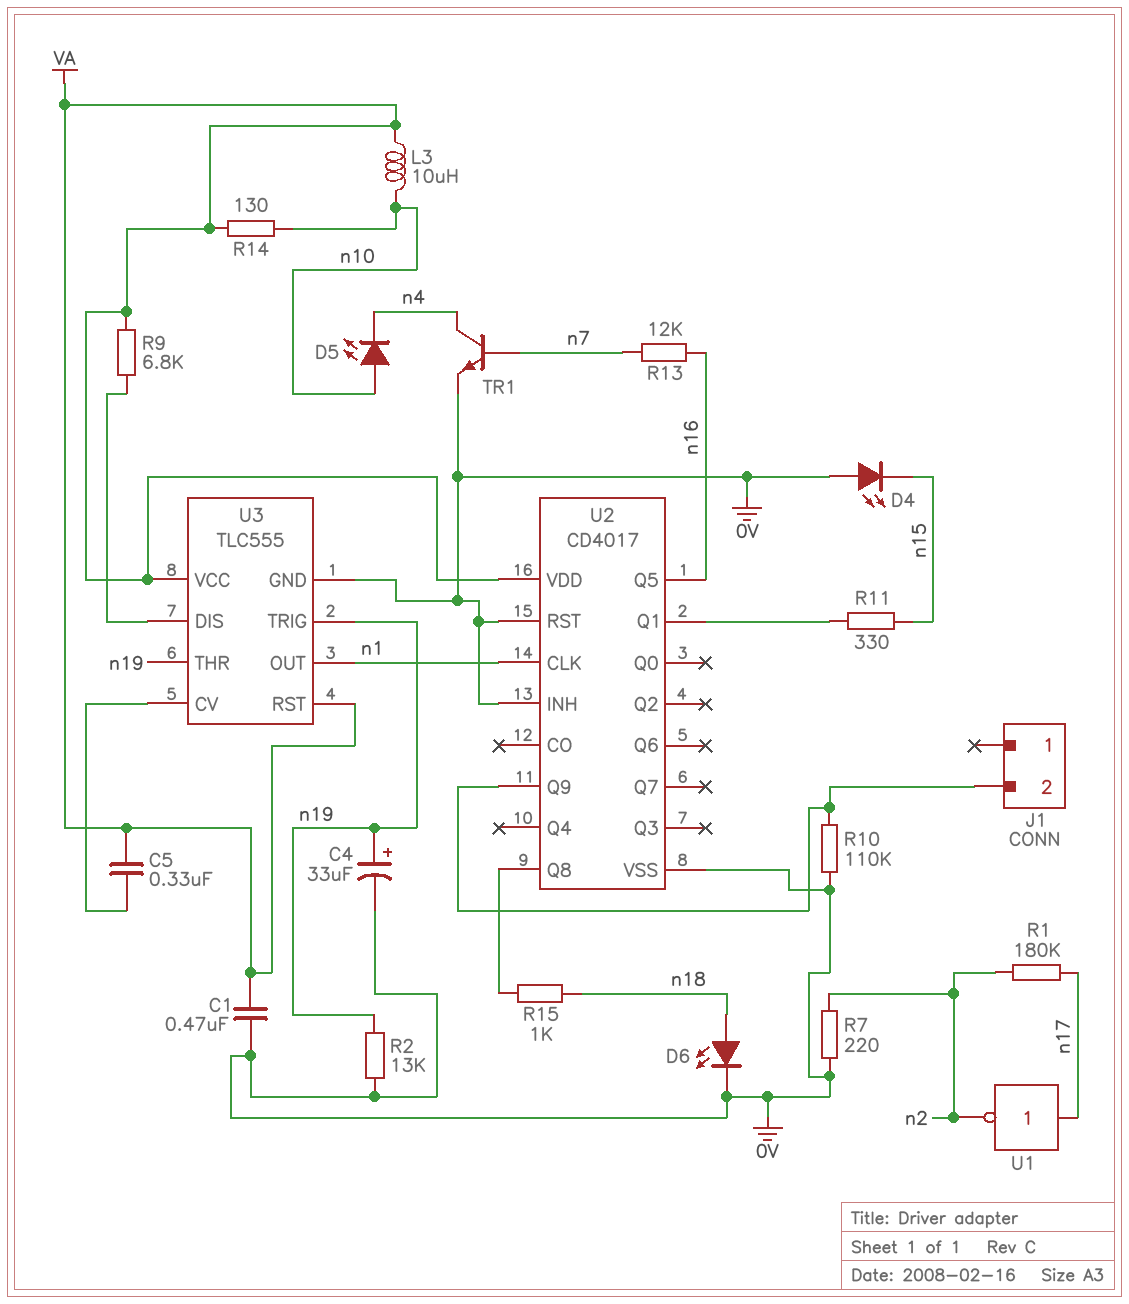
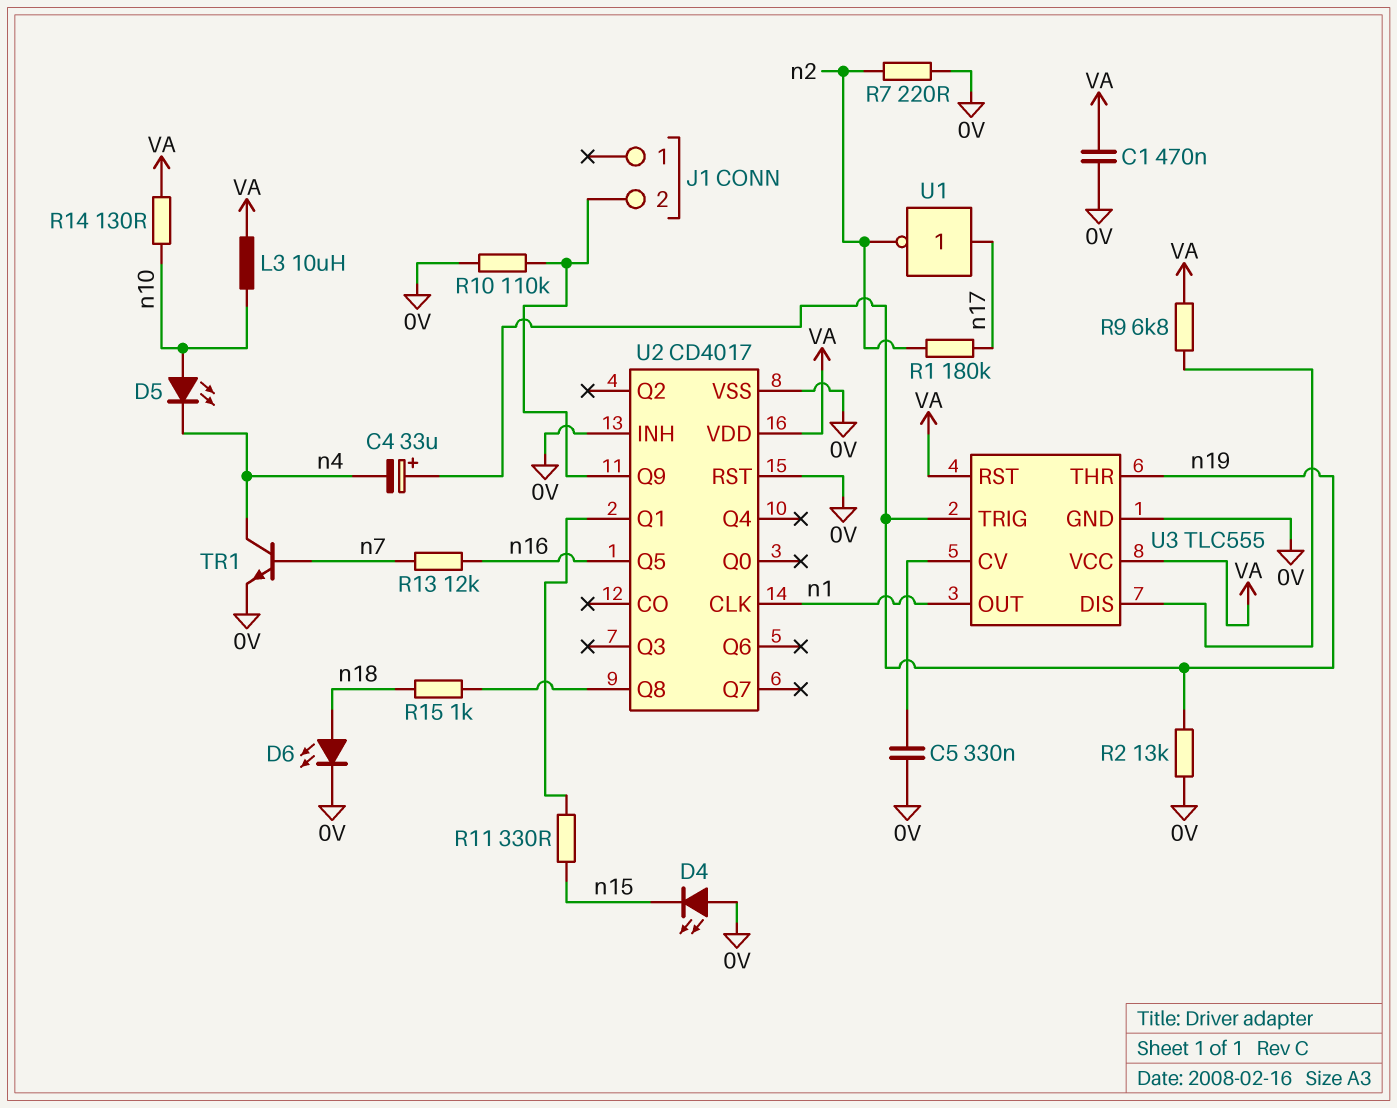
C4: 33uF (plus n19, minus 0V) -> 33uF (plus n19, minus n4)
C5: 330nF (U3/CV, VA) -> 330nF (0V, U3/CV)

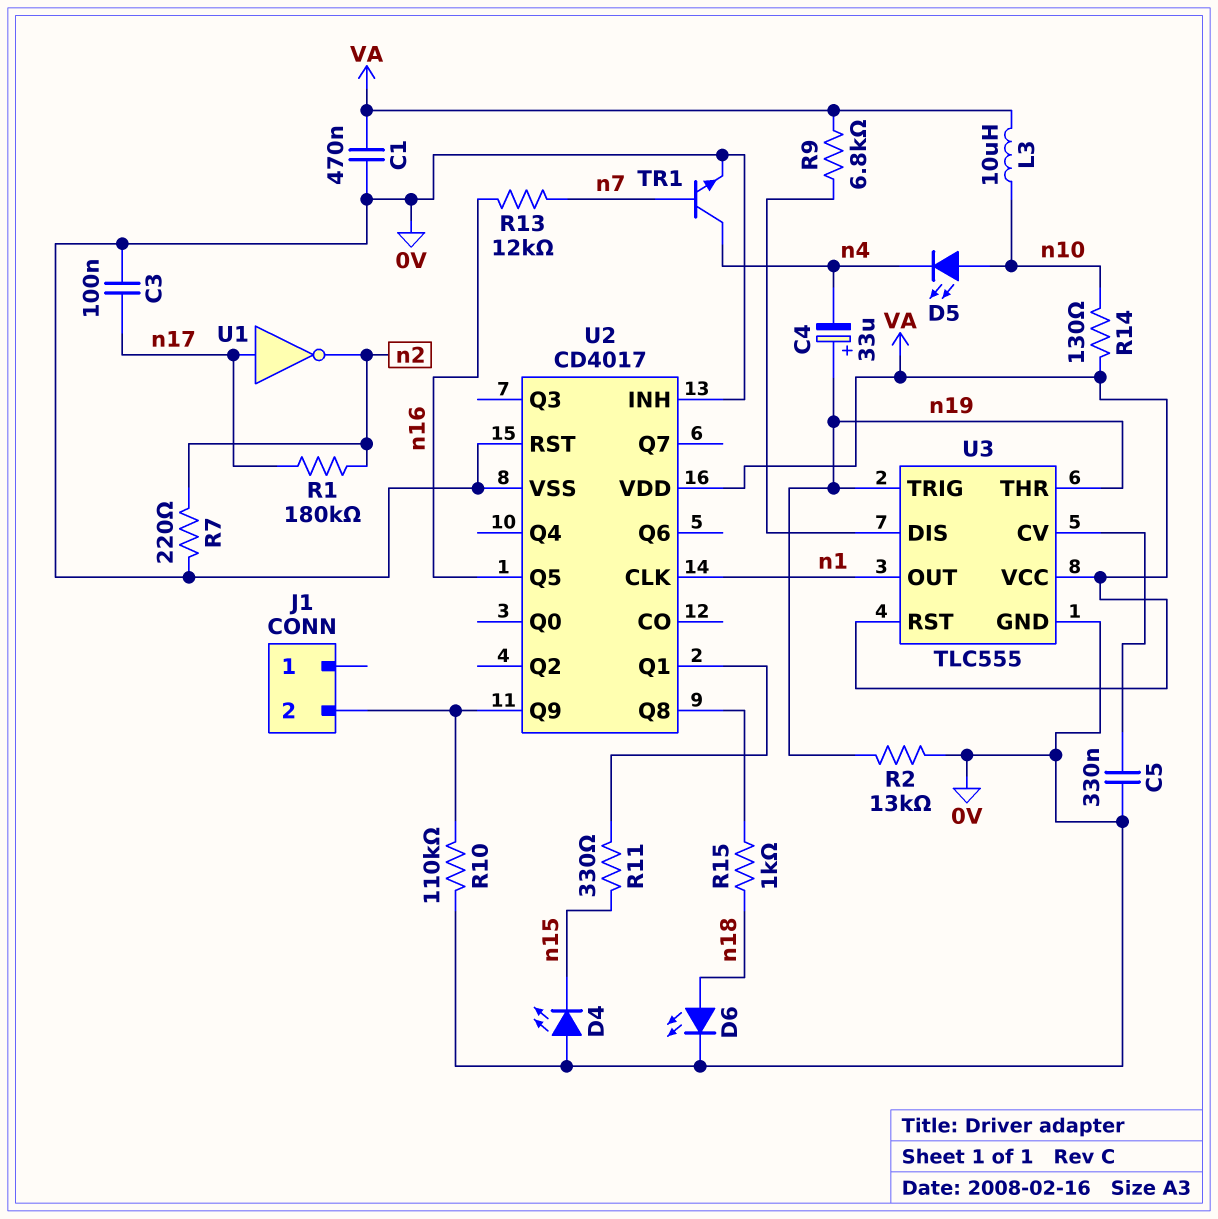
C3: none -> 100nF (0V, n17)

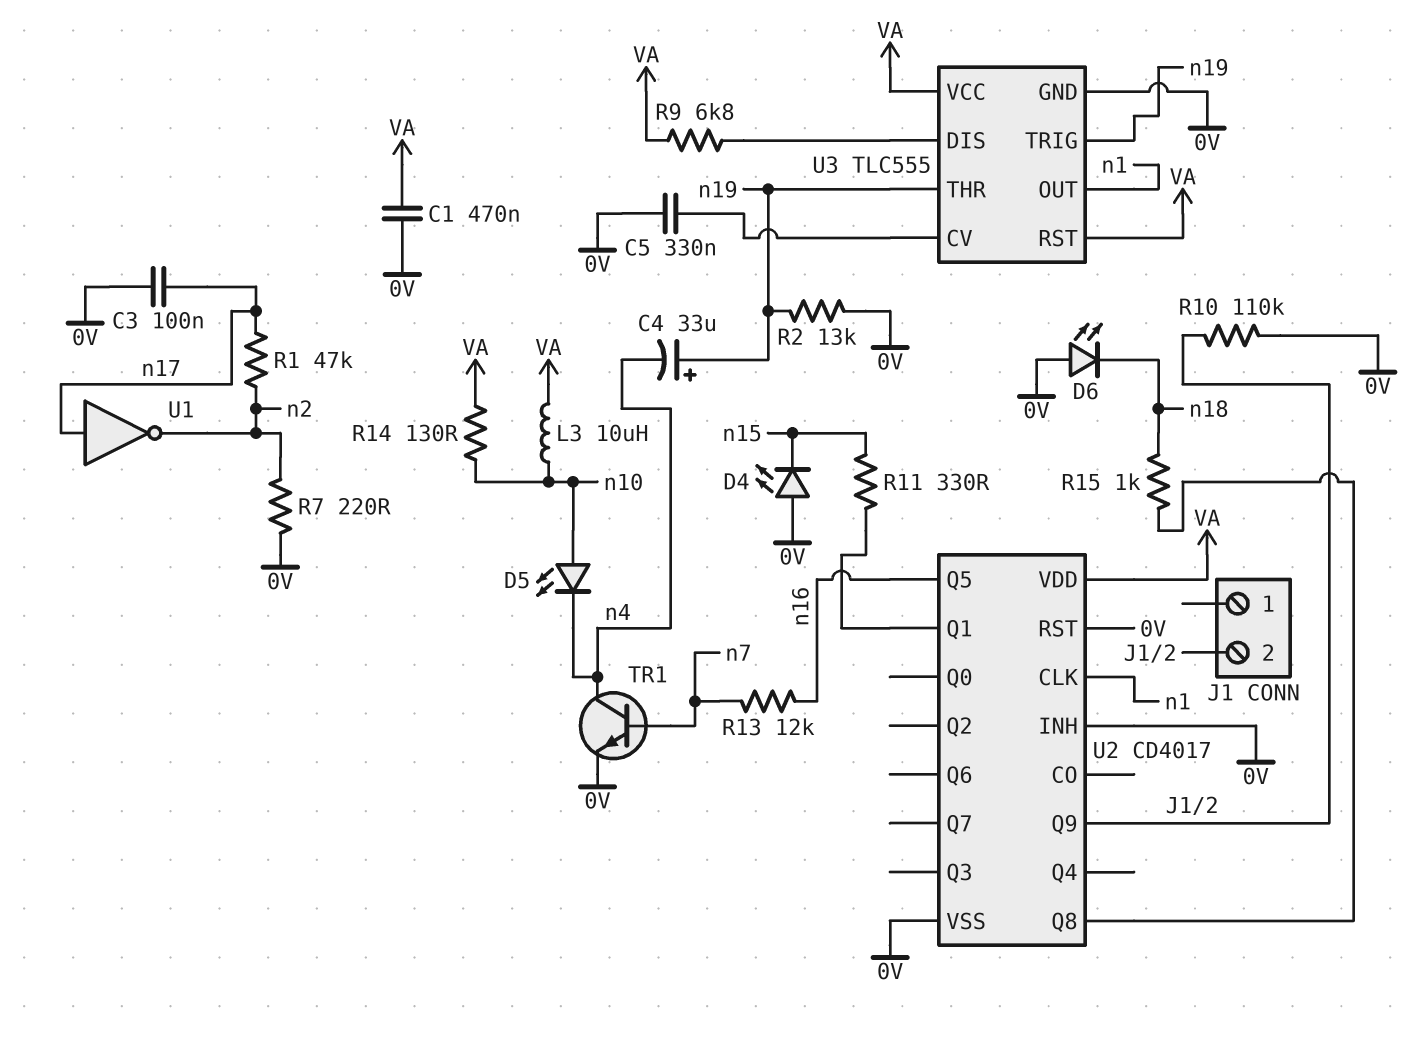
D6: LED (A n18, K 0V) -> LED (A 0V, K n18)
R1: 180k (n2, n17) -> 47k (n2, n17)

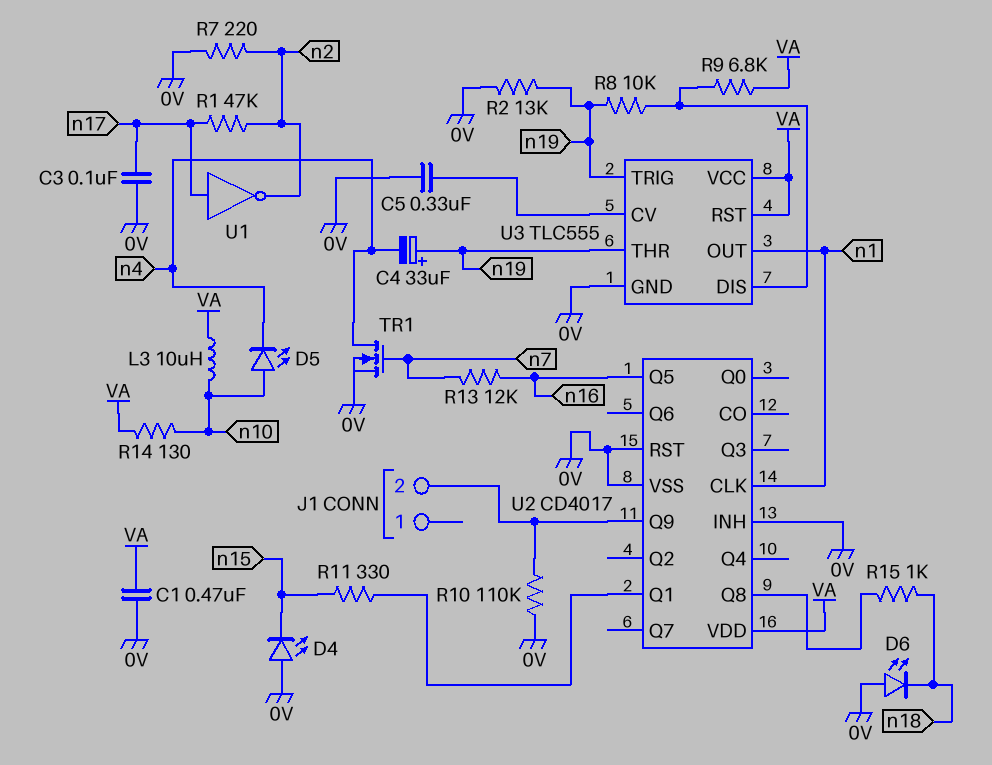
R8: none -> 10k (U3/DIS, n19)
TR1: NPN (B n7, C n4, E 0V) -> NMOS (G n7, D n4, S 0V)

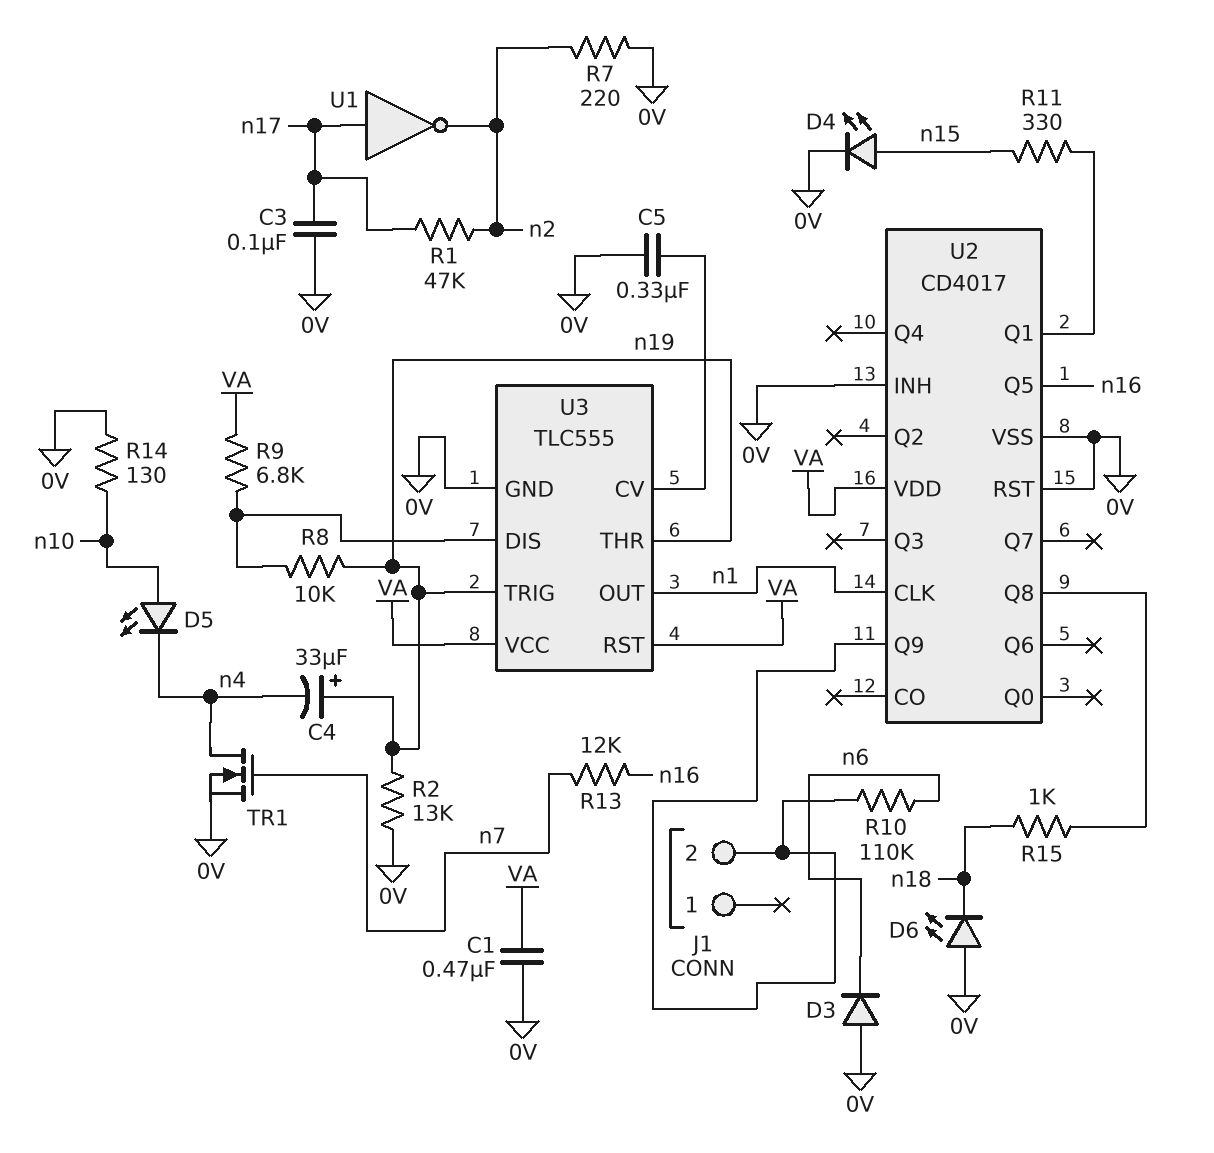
D3: none -> diode (A 0V, K n6)
D4: LED (A 0V, K n15) -> LED (A n15, K 0V)
L3: 10uH (VA, n10) -> none
R10: 110k (0V, J1/2) -> 110k (J1/2, n6)
R14: 130 (VA, n10) -> 130 (0V, n10)

